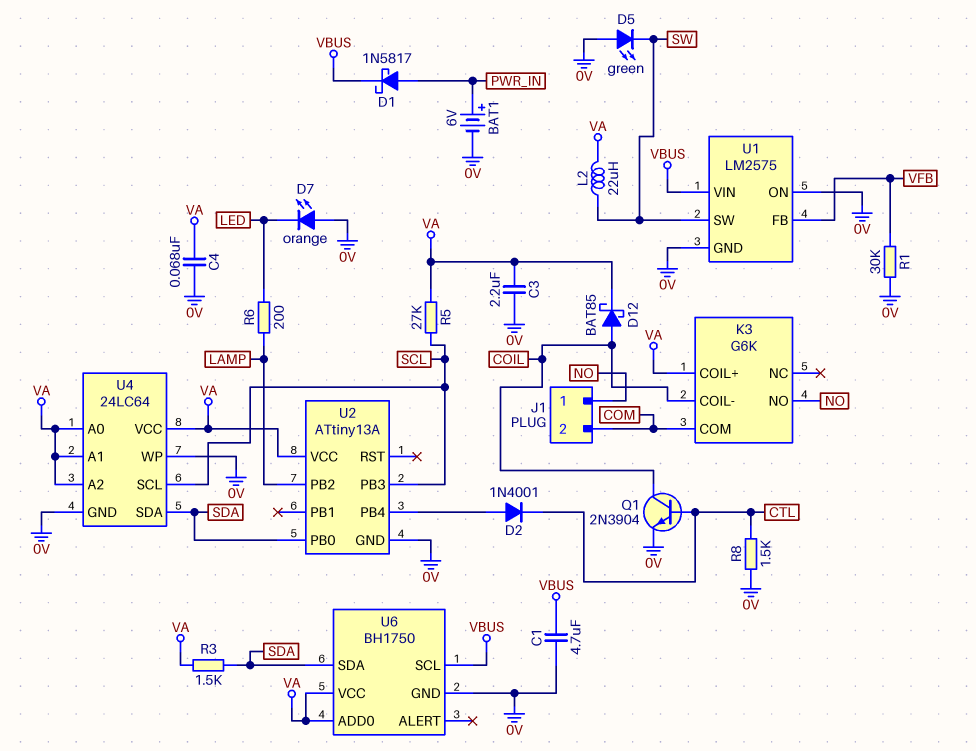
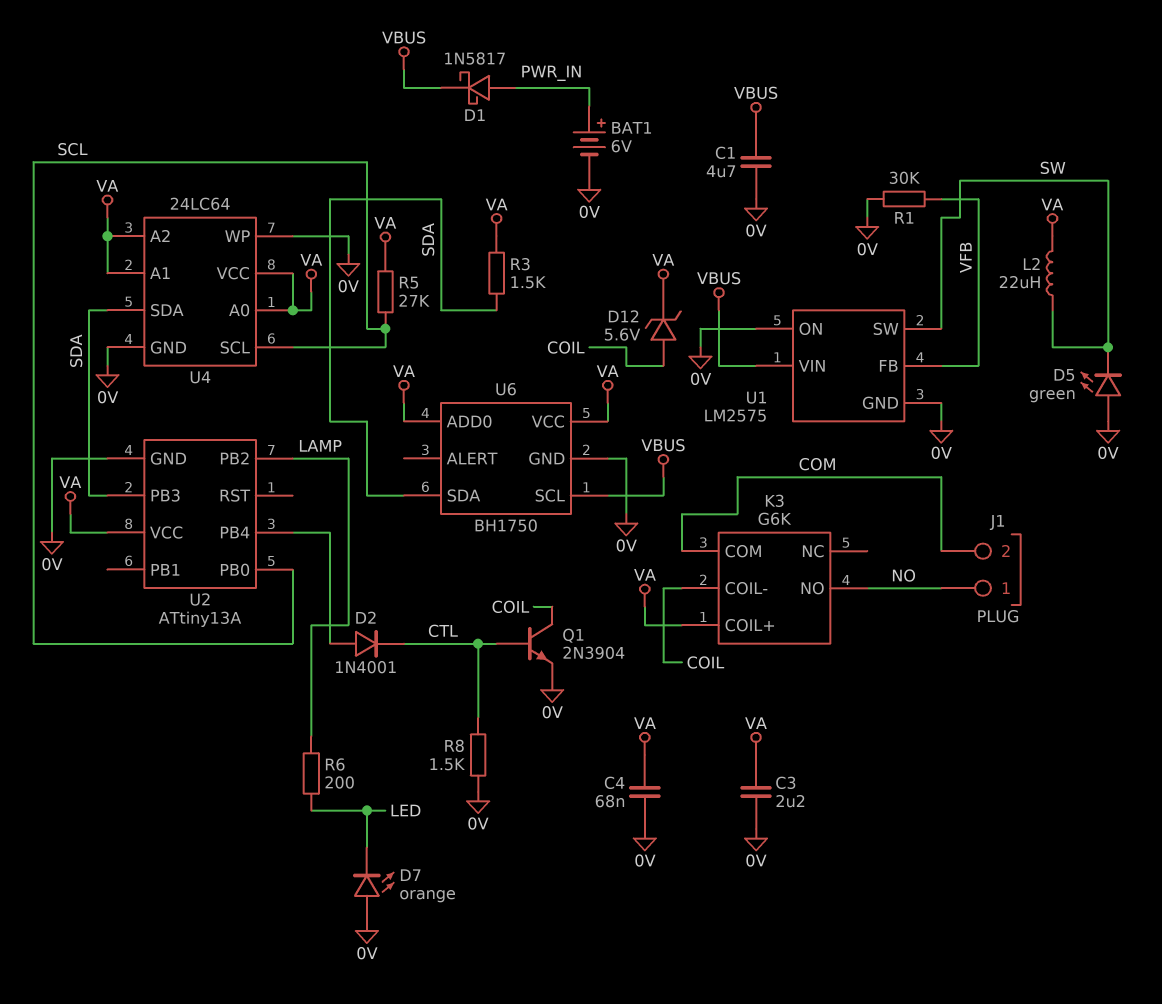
D12: schottky BAT85 (A COIL, K VA) -> zener 5.6V (A COIL, K VA)
U2 pin PB0: SDA -> SCL
U2 pin PB3: SCL -> SDA

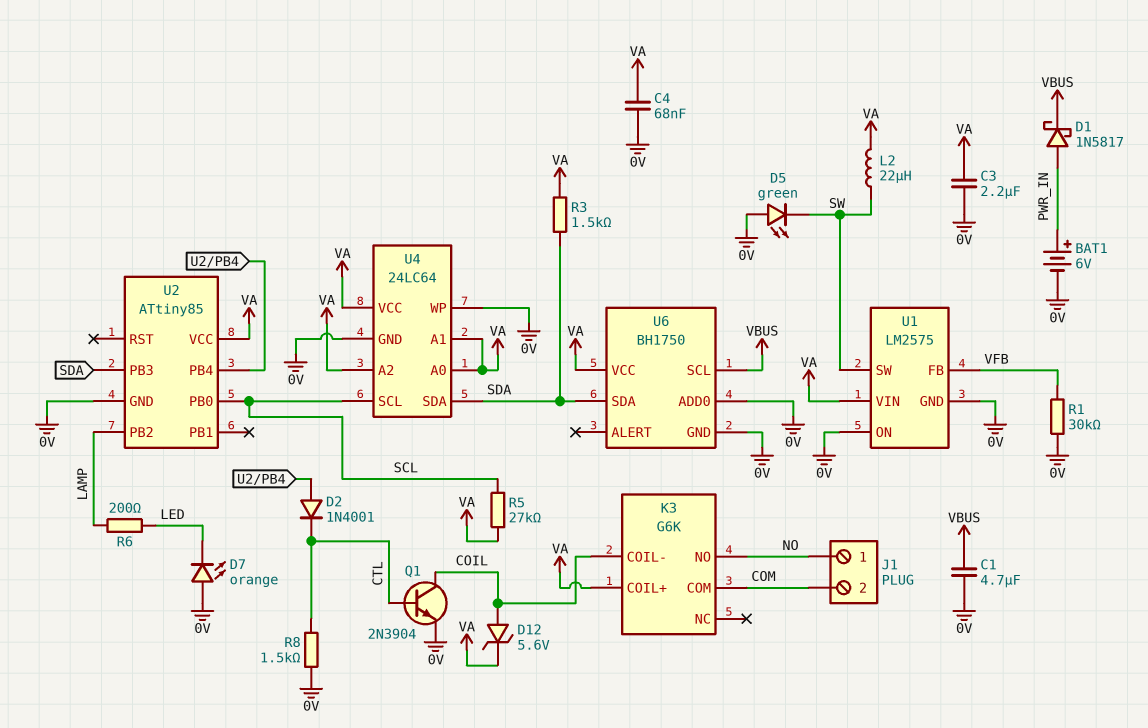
U1 pin VIN: VBUS -> VA
U2: ATtiny13A -> ATtiny85
U6 pin ADD0: VA -> 0V

